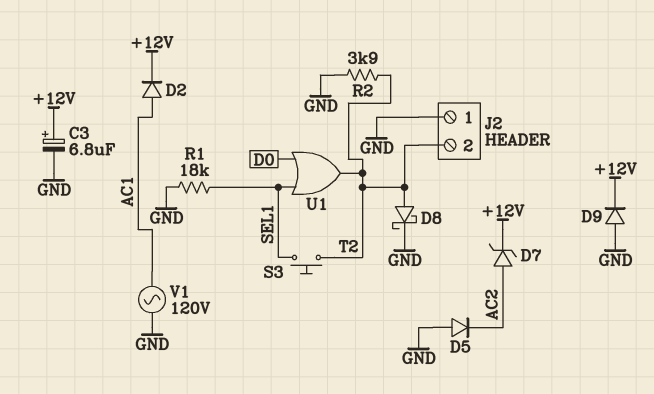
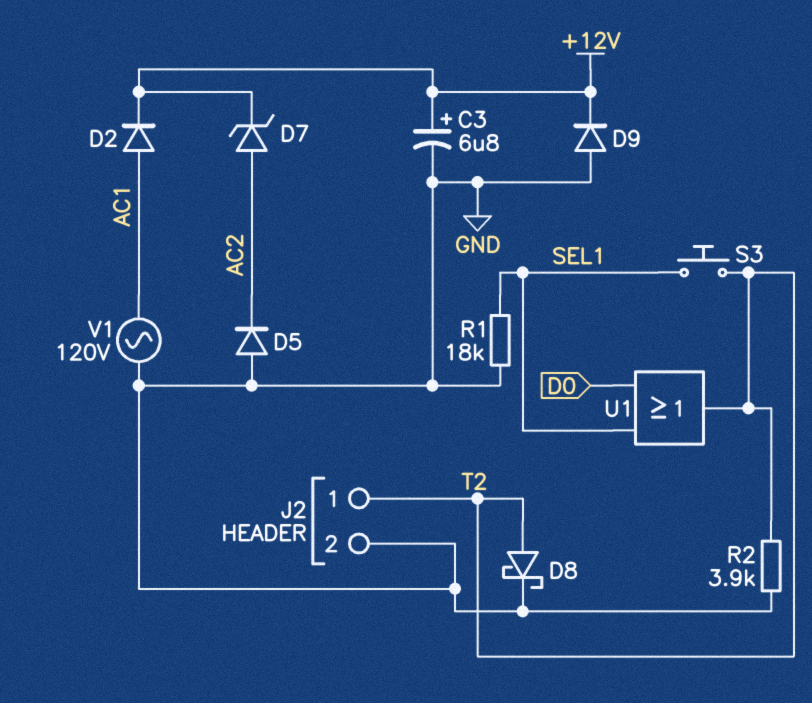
J2 pin 1: GND -> T2
J2 pin 2: T2 -> GND

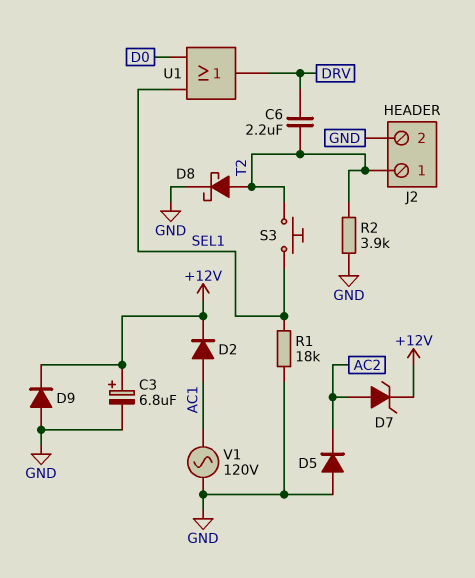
C6: none -> 2.2uF (DRV, T2)
U1: OR (in D0, in SEL1, out T2) -> OR (in D0, in SEL1, out DRV)

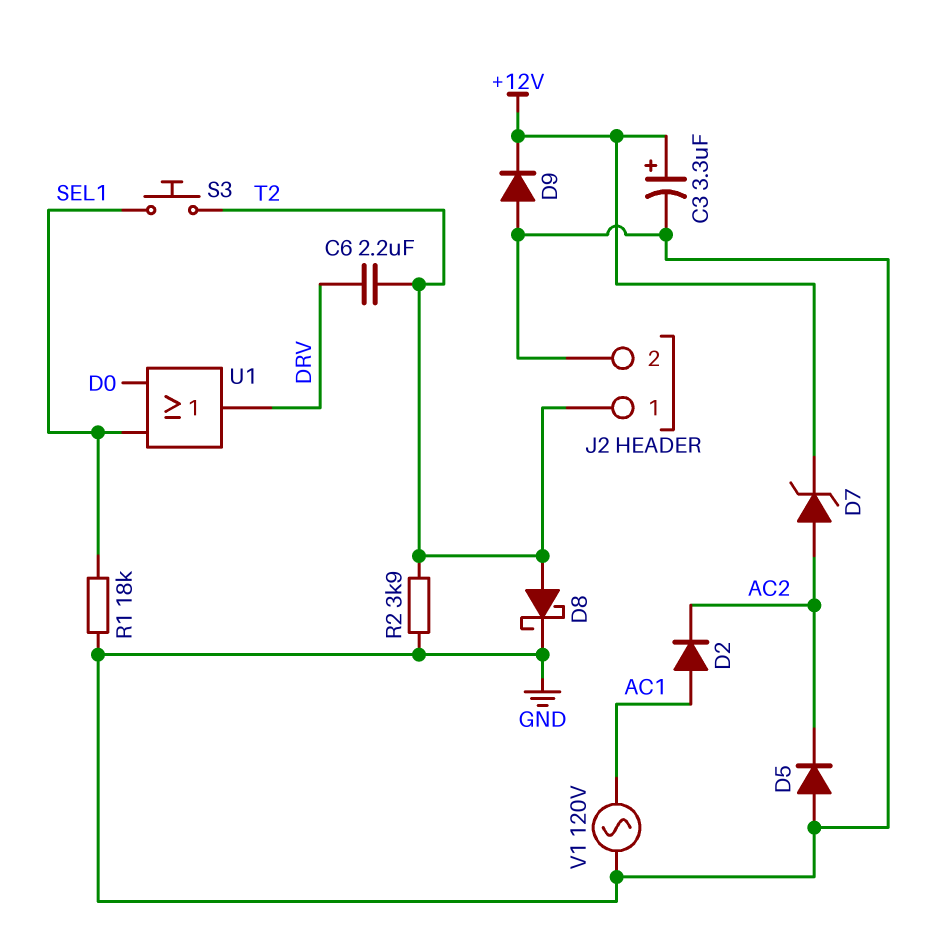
C3: 6.8uF (plus +12V, minus GND) -> 3.3uF (plus +12V, minus GND)
D2: diode (A AC1, K +12V) -> diode (A AC1, K AC2)

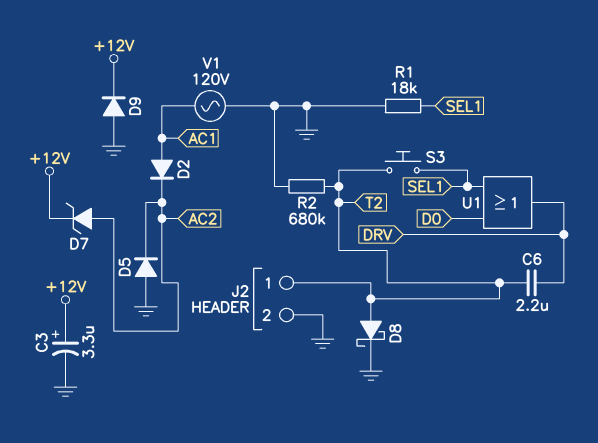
R2: 3.9k (GND, T2) -> 680k (GND, T2)

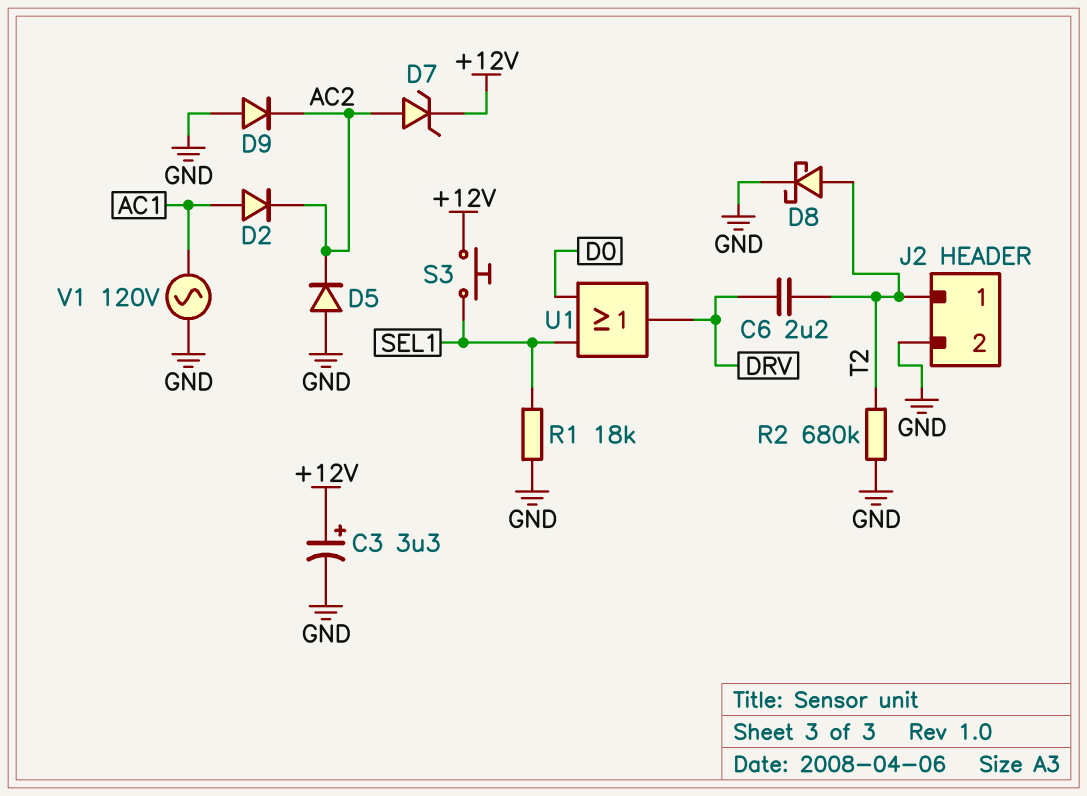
D9: diode (A GND, K +12V) -> diode (A GND, K AC2)
S3: button (SEL1, T2) -> button (+12V, SEL1)

